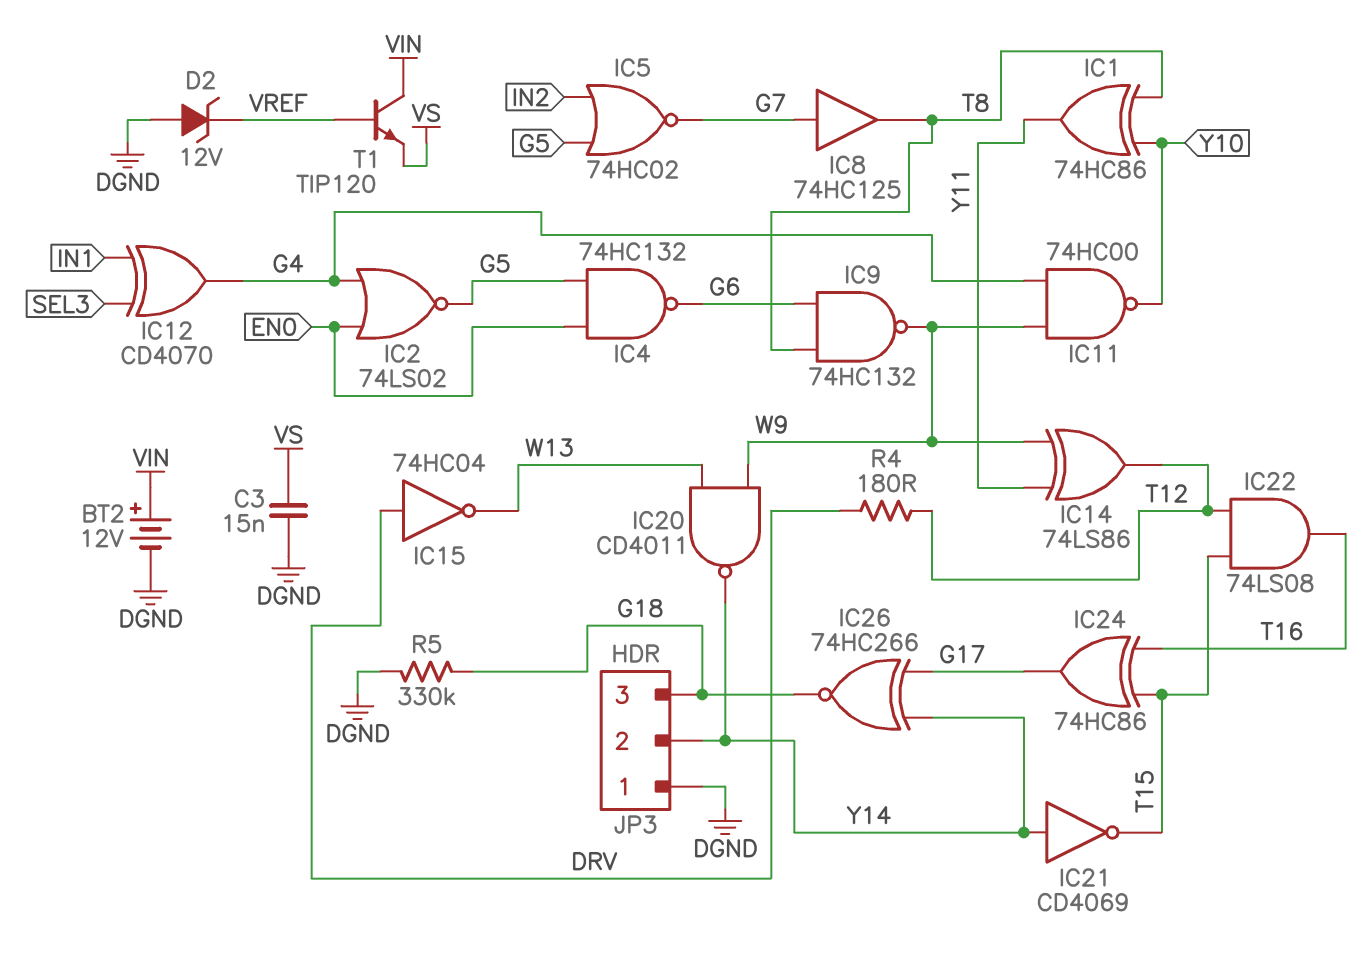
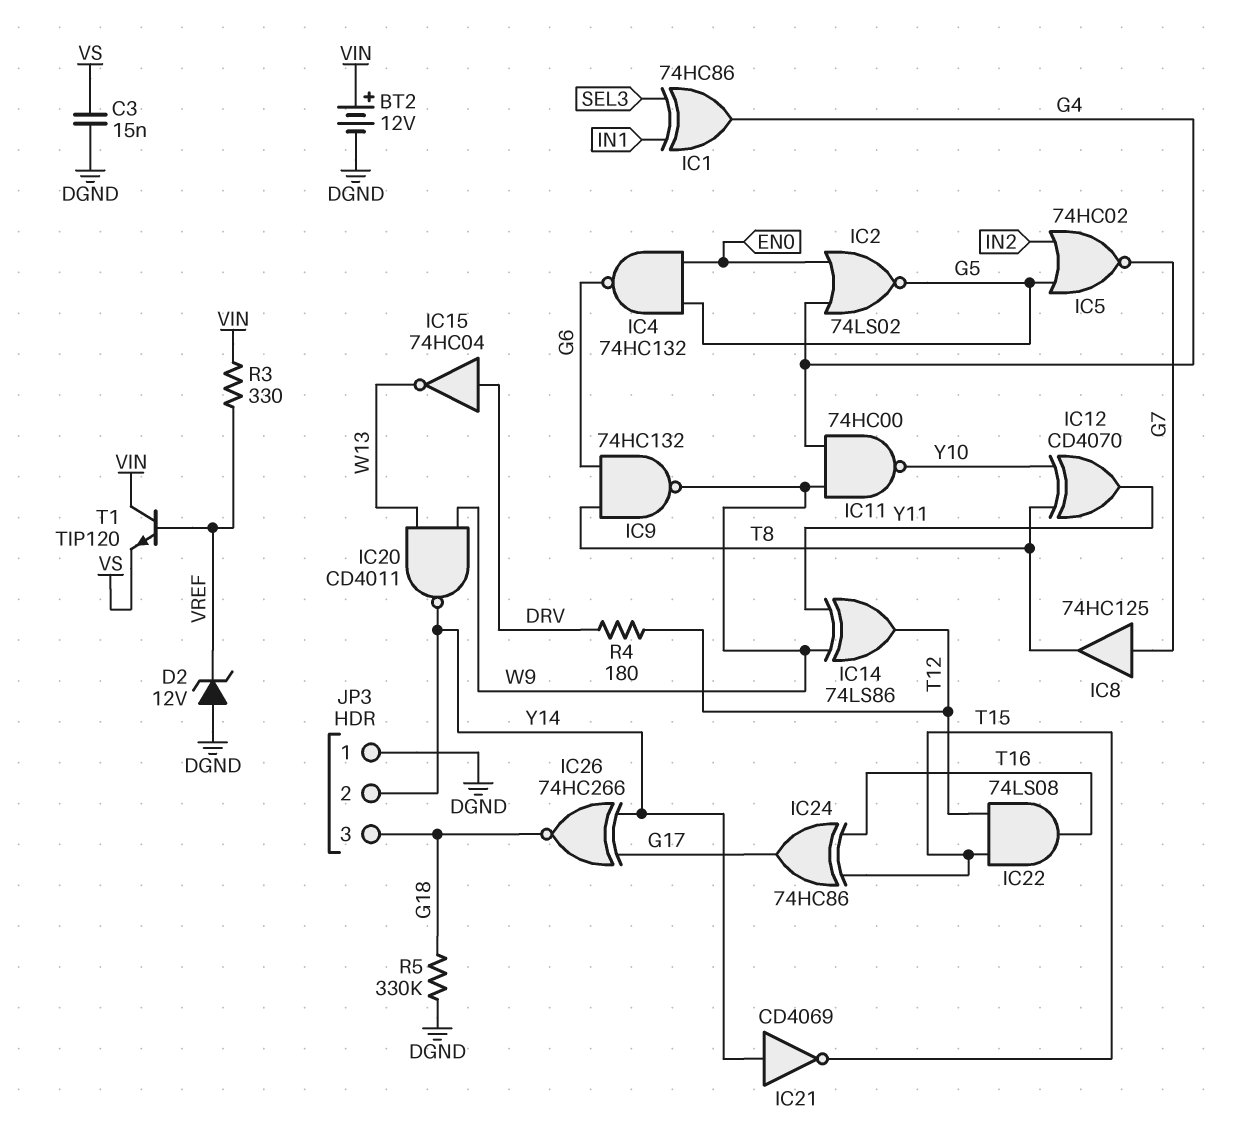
IC1: XOR 74HC86 (in T8, in Y10, out Y11) -> XOR 74HC86 (in IN1, in SEL3, out G4)
IC12: XOR CD4070 (in IN1, in SEL3, out G4) -> XOR CD4070 (in T8, in Y10, out Y11)
R3: none -> 330 (VIN, VREF)

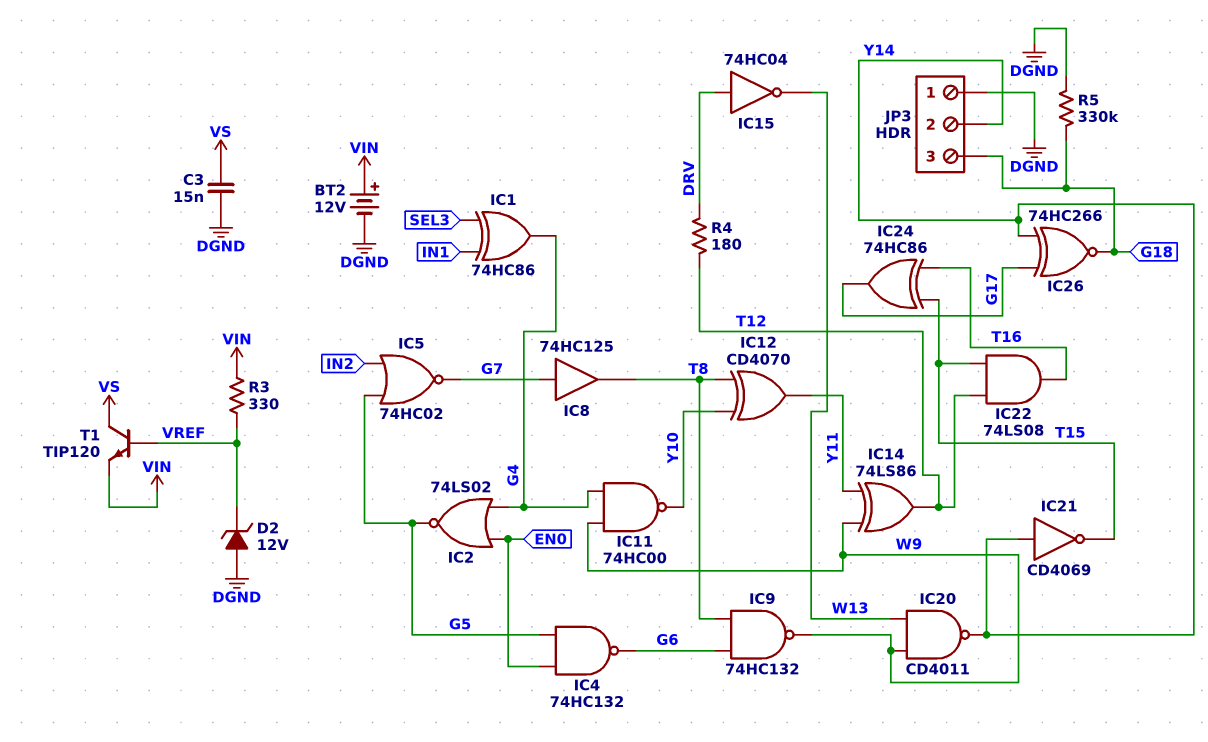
T1: NPN TIP120 (B VREF, C VIN, E VS) -> NPN TIP120 (B VREF, C VS, E VIN)

